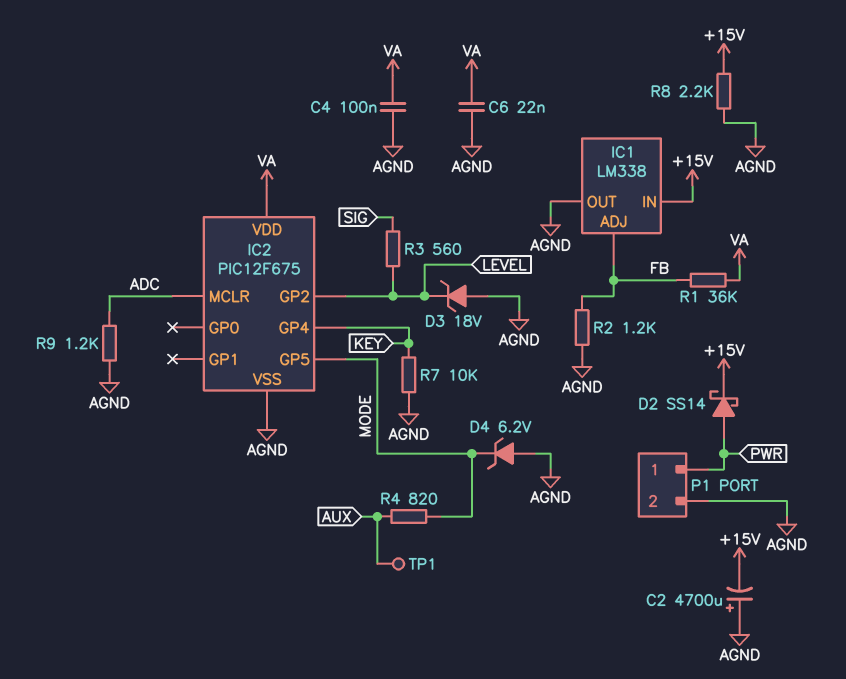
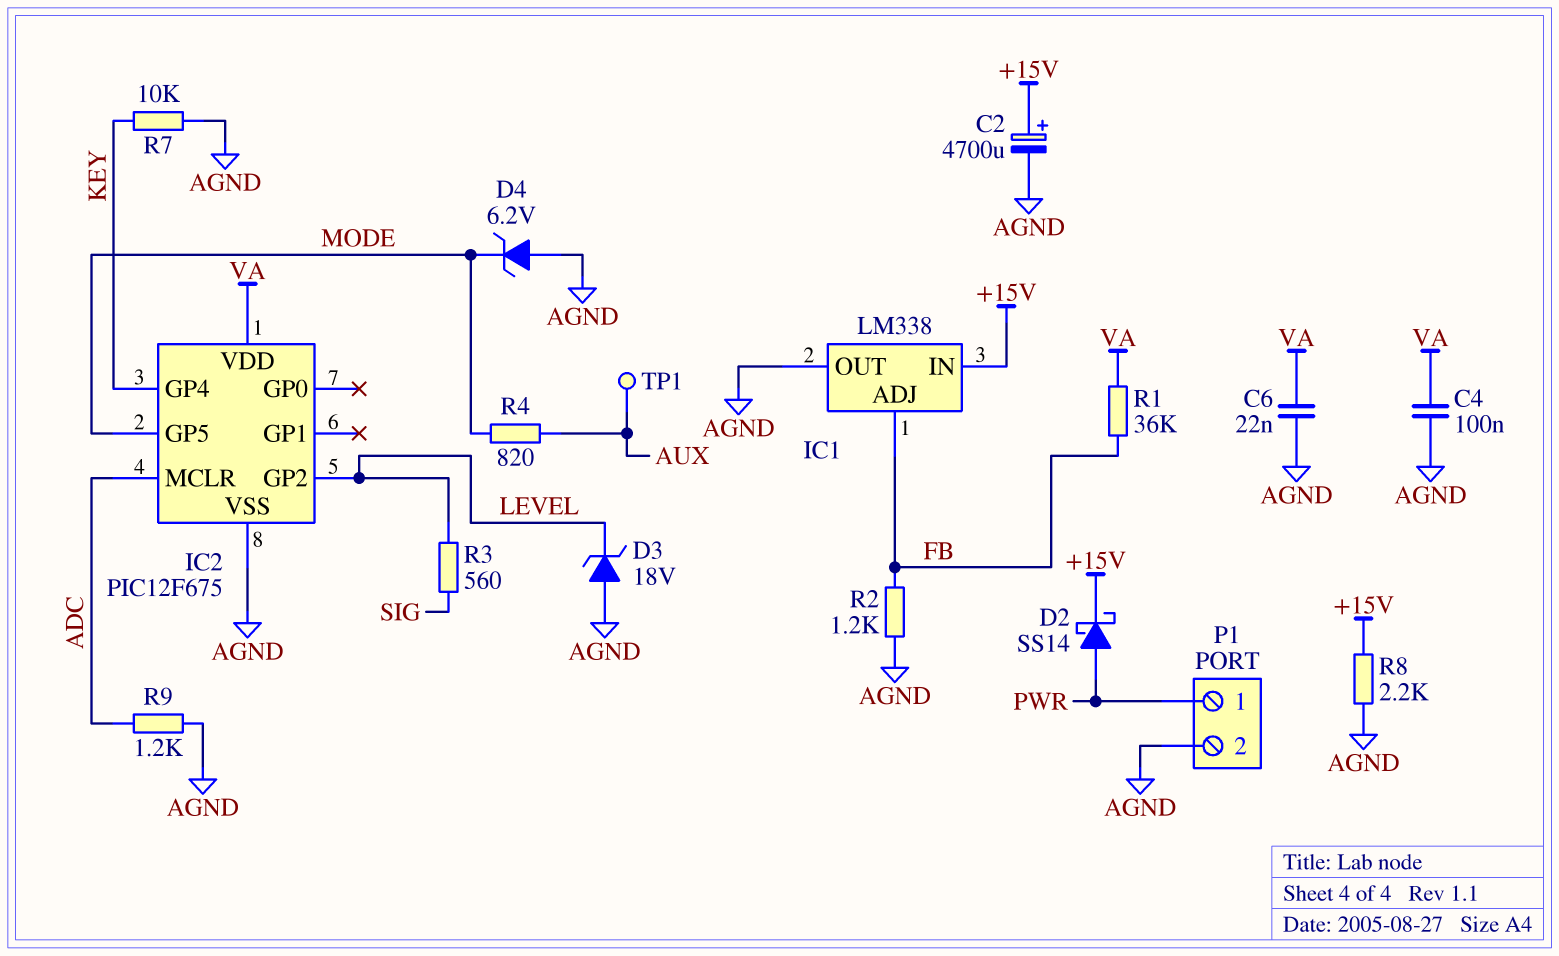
C2: 4700uF (plus AGND, minus +15V) -> 4700uF (plus +15V, minus AGND)

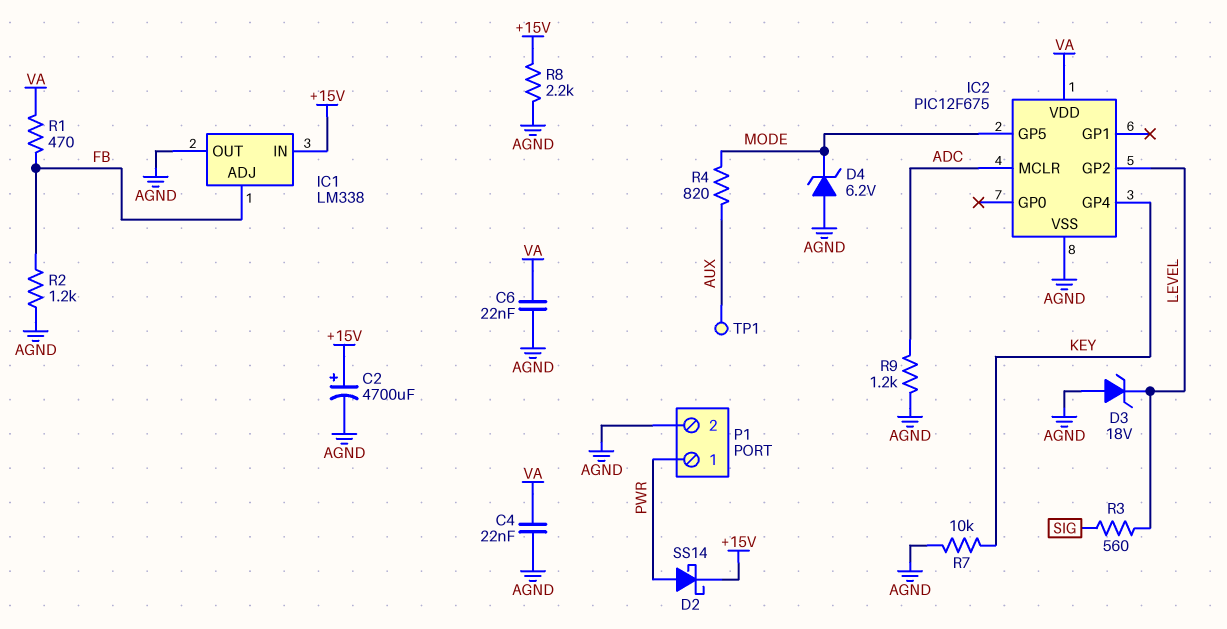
C4: 100nF (AGND, VA) -> 22nF (AGND, VA)
R1: 36k (FB, VA) -> 470 (FB, VA)

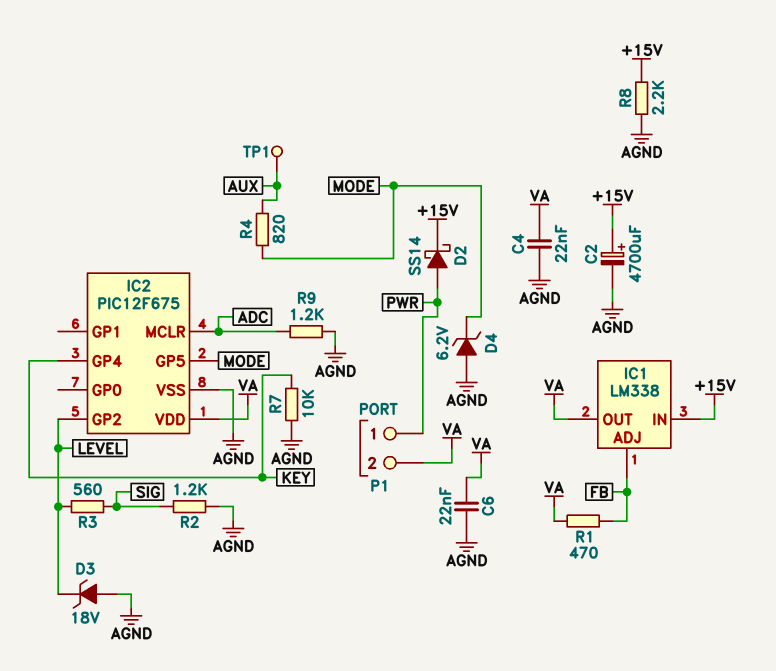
IC1 pin OUT: AGND -> VA
P1 pin 2: AGND -> VA
R2: 1.2k (AGND, FB) -> 1.2k (AGND, SIG)

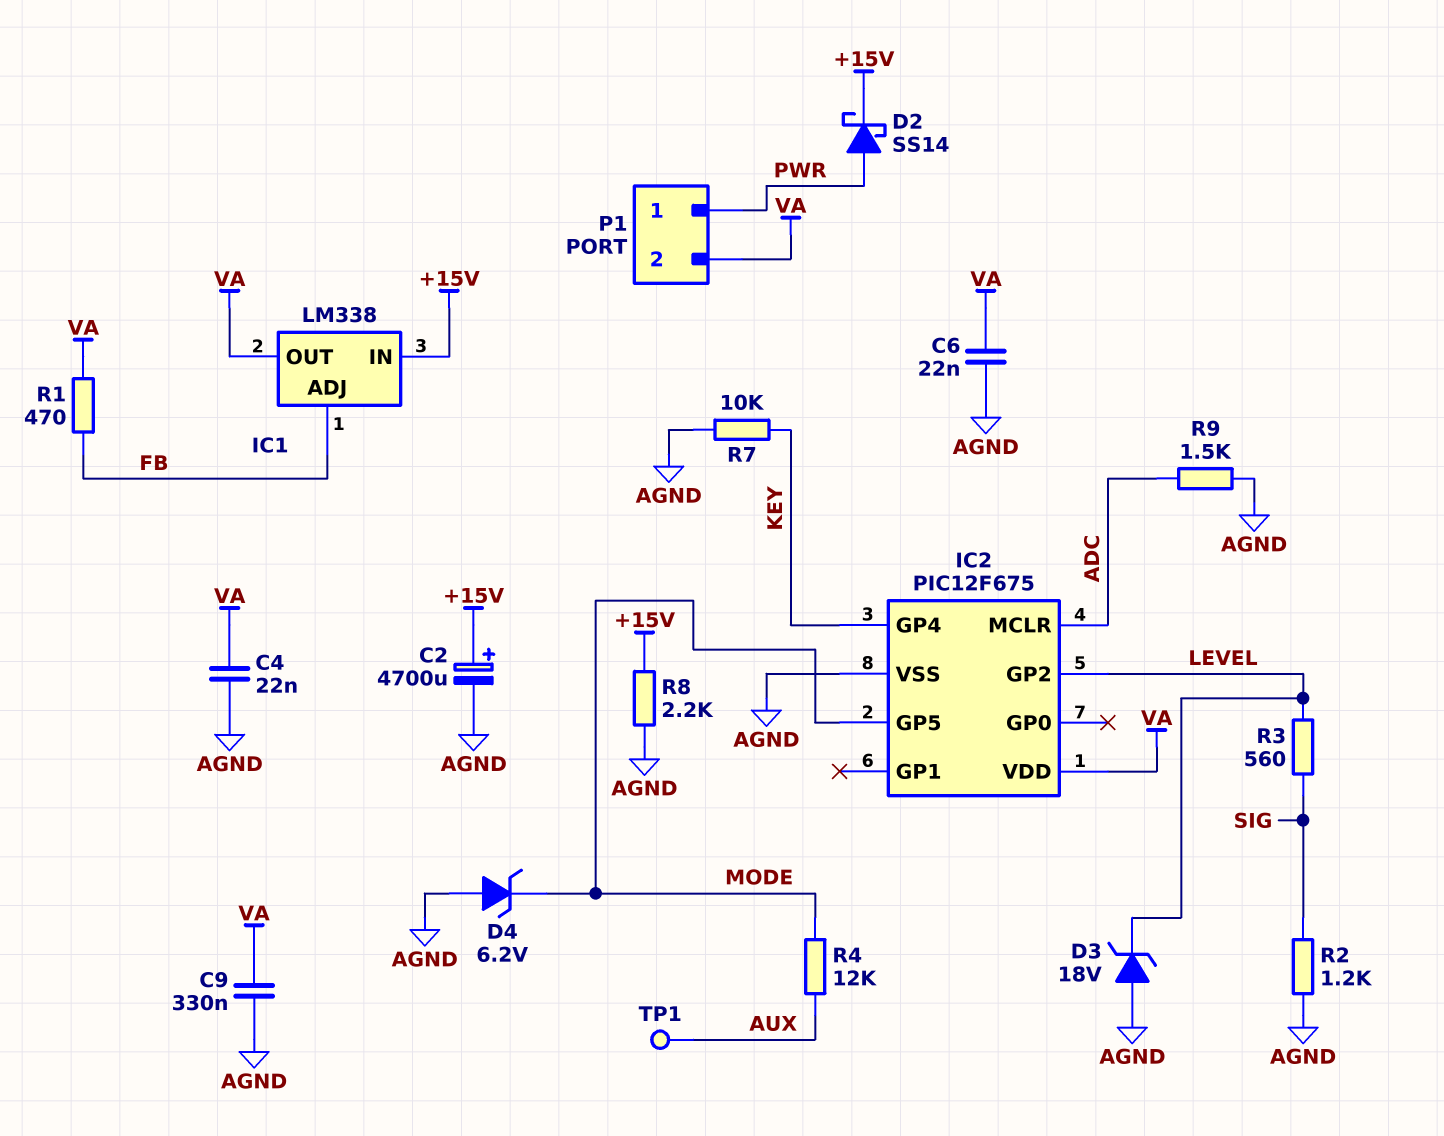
C9: none -> 330nF (AGND, VA)
R4: 820 (AUX, MODE) -> 12k (AUX, MODE)
R9: 1.2k (ADC, AGND) -> 1.5k (ADC, AGND)

